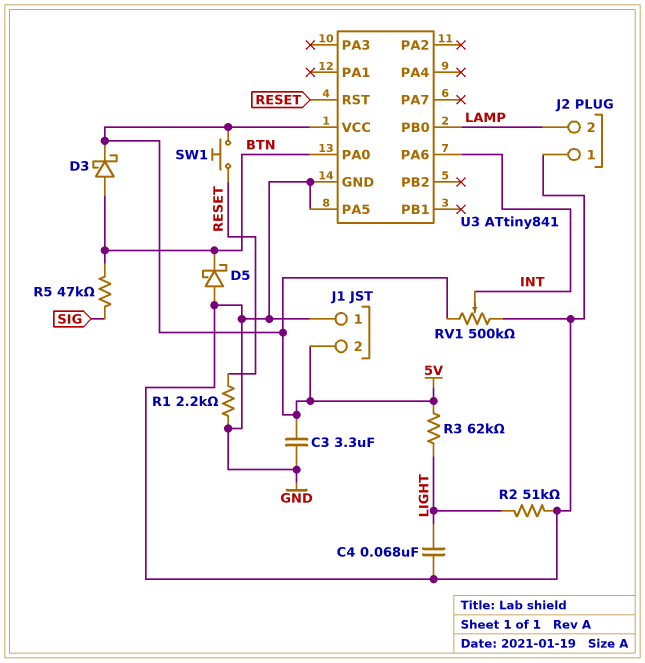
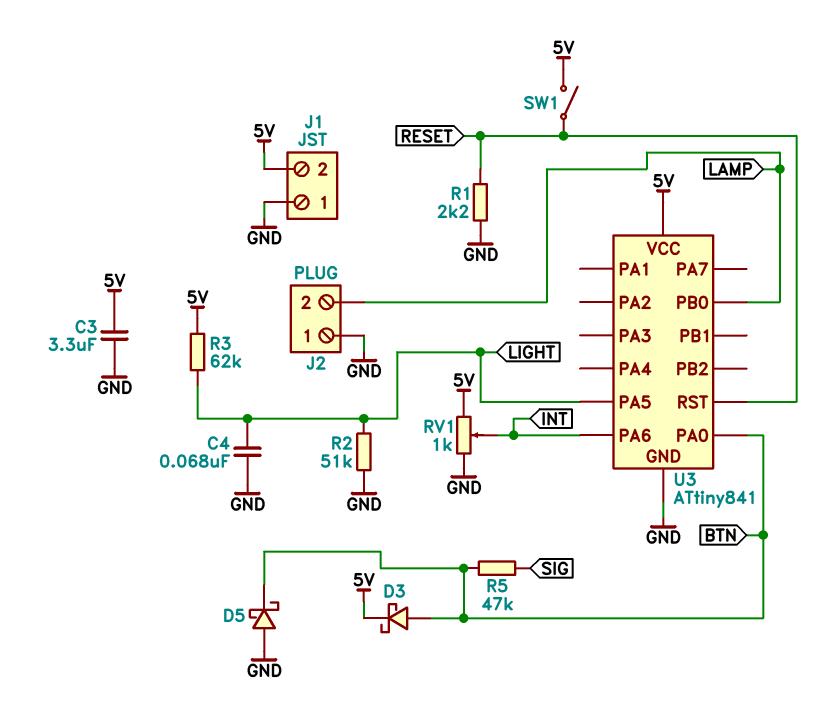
RV1: 500k (5V, GND, wiper INT) -> 1k (5V, GND, wiper INT)
SW1: button (5V, RESET) -> switch (5V, RESET)
U3 pin PA5: GND -> LIGHT

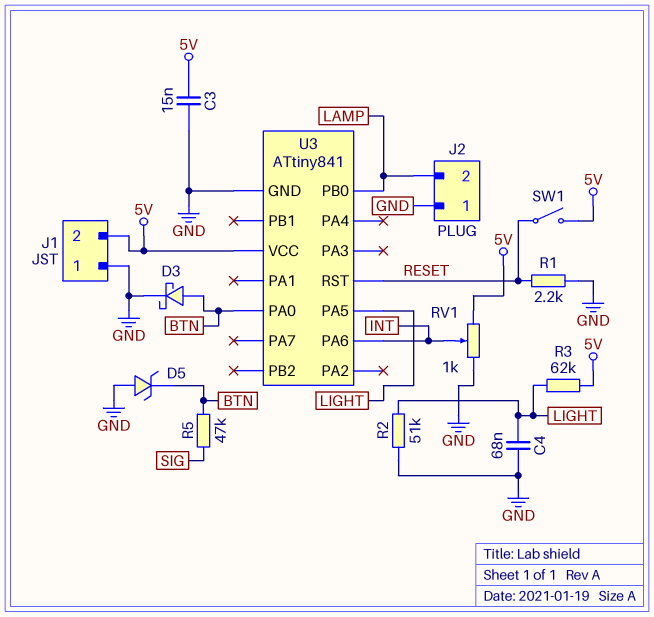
C3: 3.3uF (5V, GND) -> 15nF (5V, GND)
D3: schottky (A BTN, K 5V) -> schottky (A BTN, K GND)
D5: schottky (A GND, K BTN) -> zener (A GND, K BTN)

